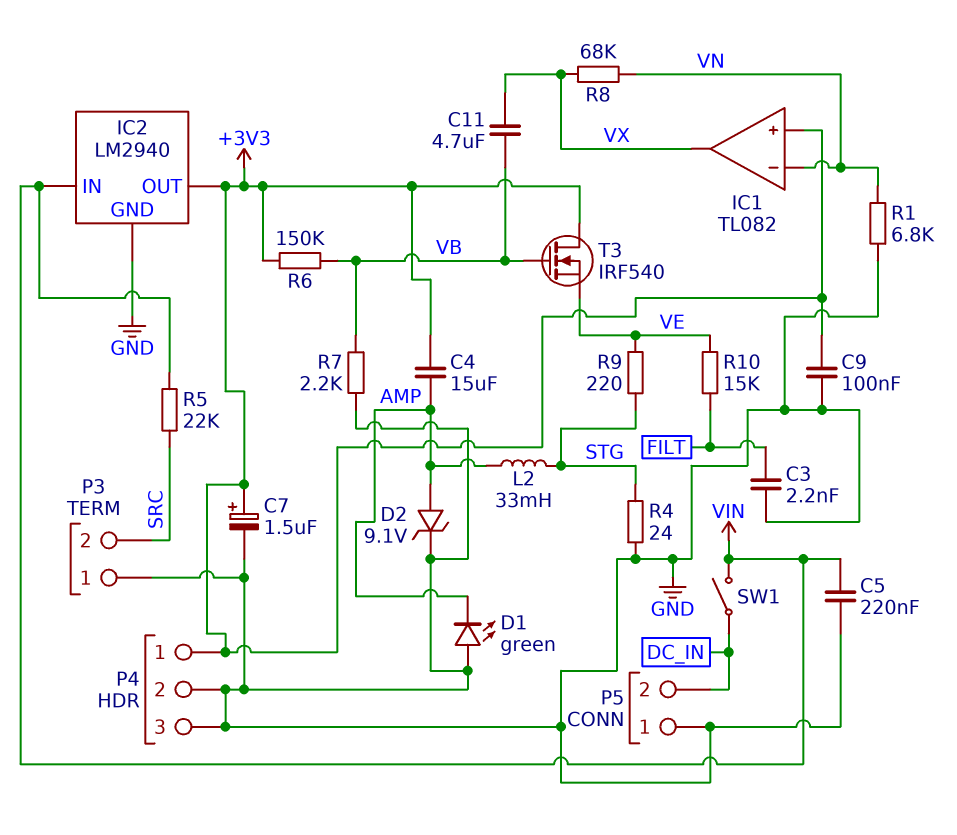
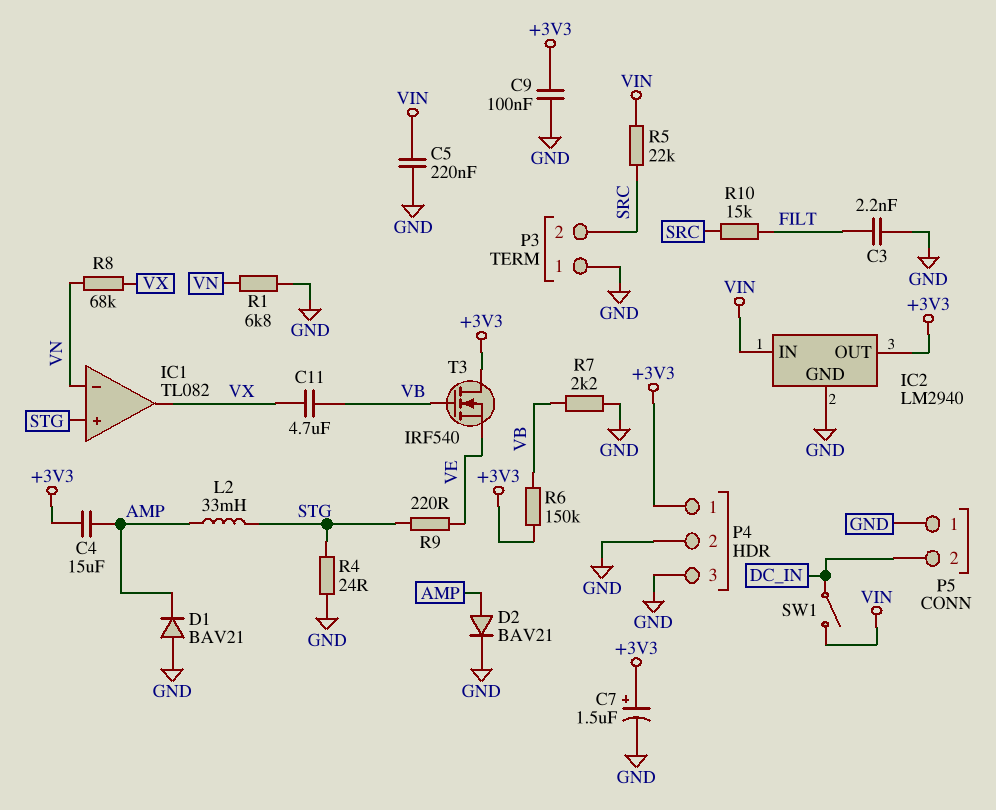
D1: LED green (A GND, K AMP) -> diode BAV21 (A GND, K AMP)
D2: zener 9.1V (A AMP, K GND) -> diode BAV21 (A AMP, K GND)
IC1 pin in+: +3V3 -> STG
R10: 15k (FILT, VE) -> 15k (FILT, SRC)

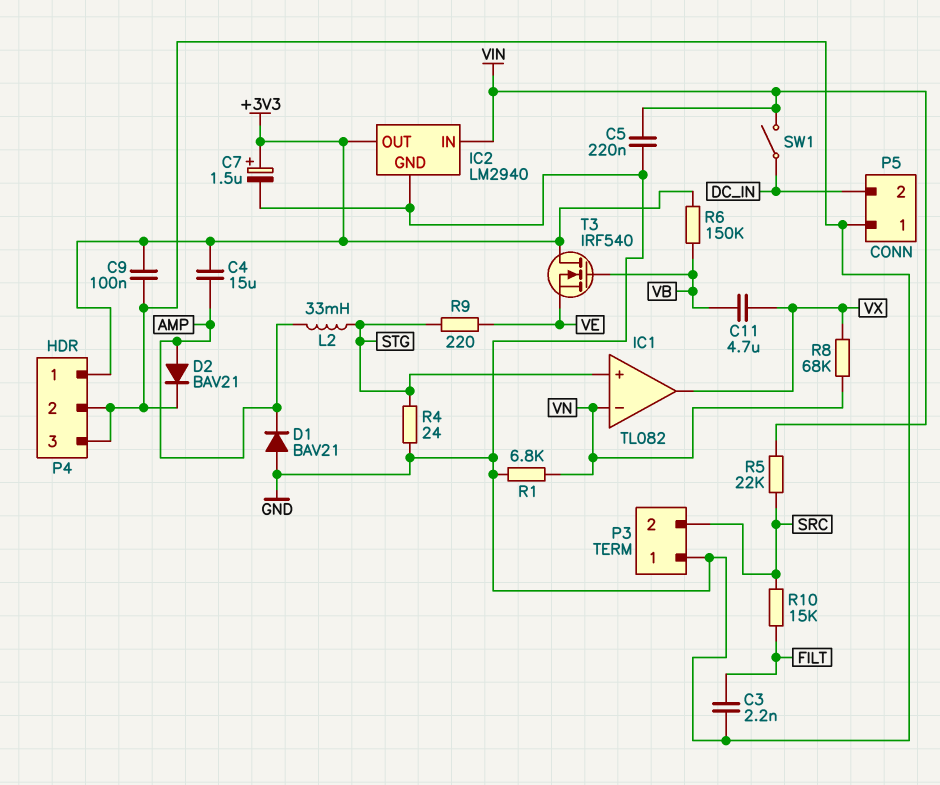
R7: 2.2k (GND, VB) -> none

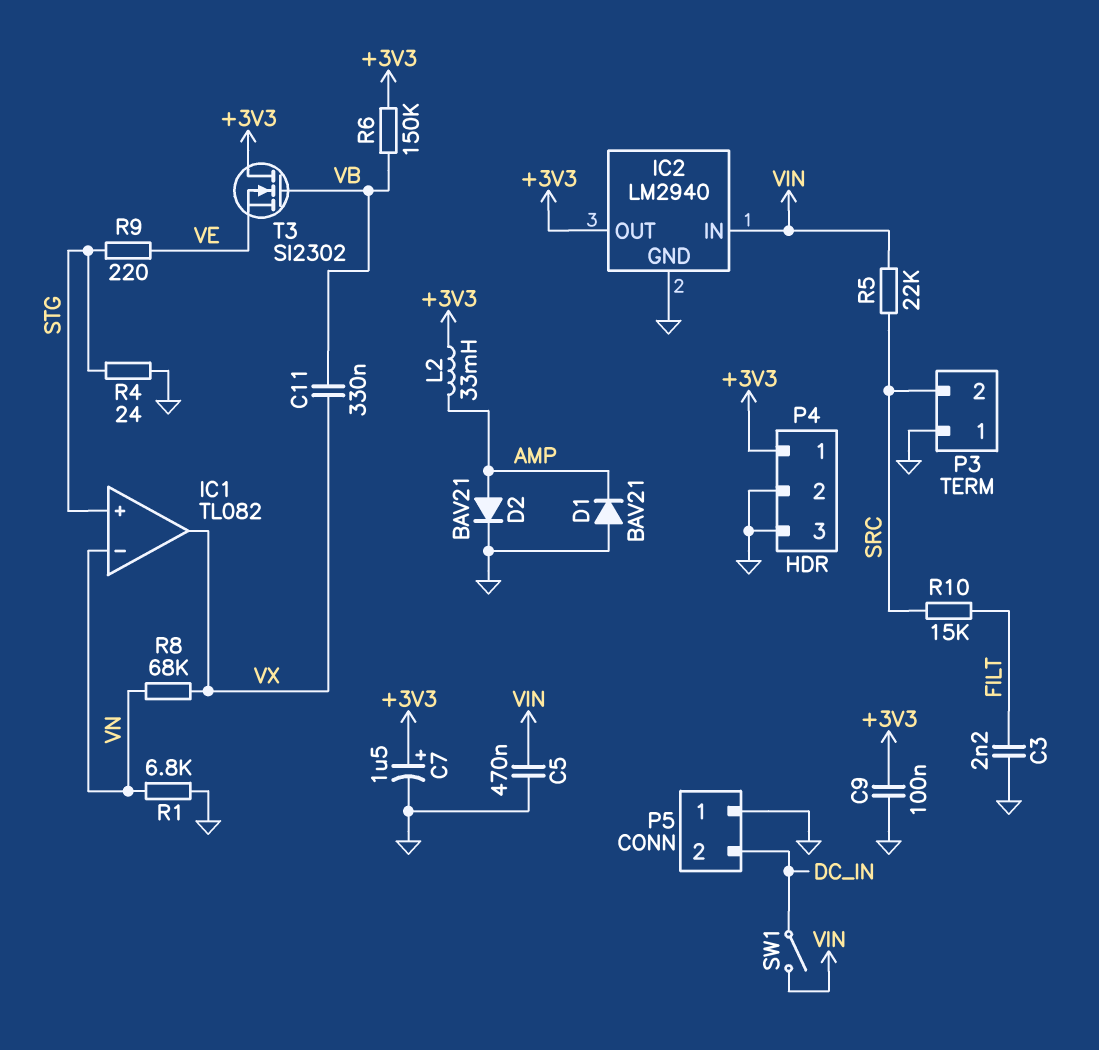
C4: 15uF (+3V3, AMP) -> none
C5: 220nF (GND, VIN) -> 470nF (GND, VIN)
C11: 4.7uF (VB, VX) -> 330nF (VB, VX)
L2: 33mH (AMP, STG) -> 33mH (+3V3, AMP)
T3: NMOS IRF540 (G VB, D +3V3, S VE) -> NMOS SI2302 (G VB, D +3V3, S VE)

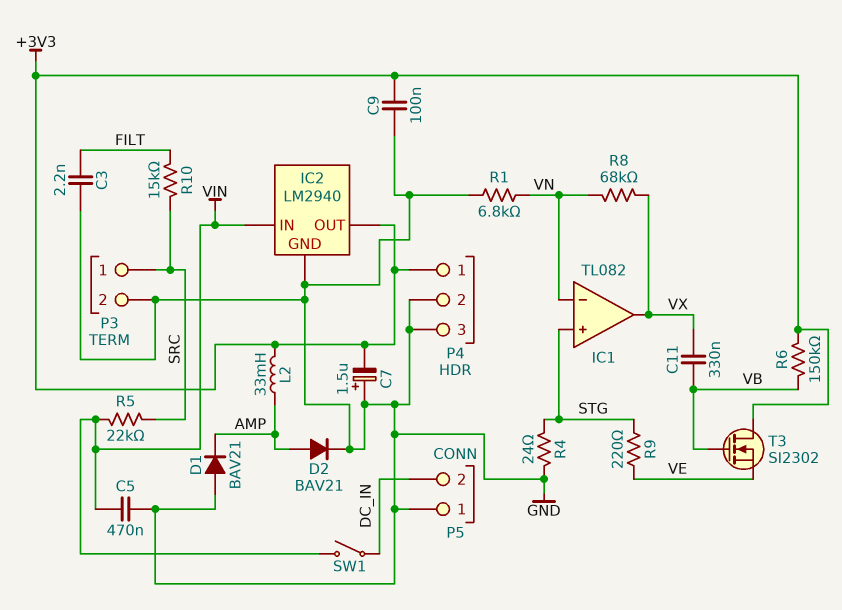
C7: 1.5uF (plus +3V3, minus GND) -> 1.5uF (plus GND, minus +3V3)
P3 pin 1: GND -> SRC
P3 pin 2: SRC -> GND

